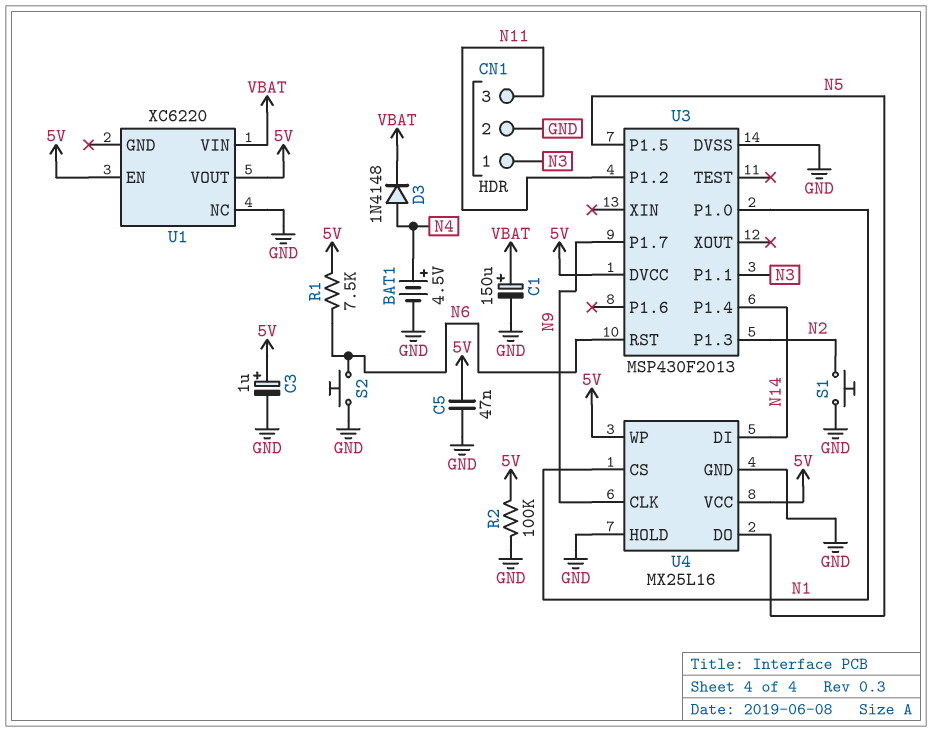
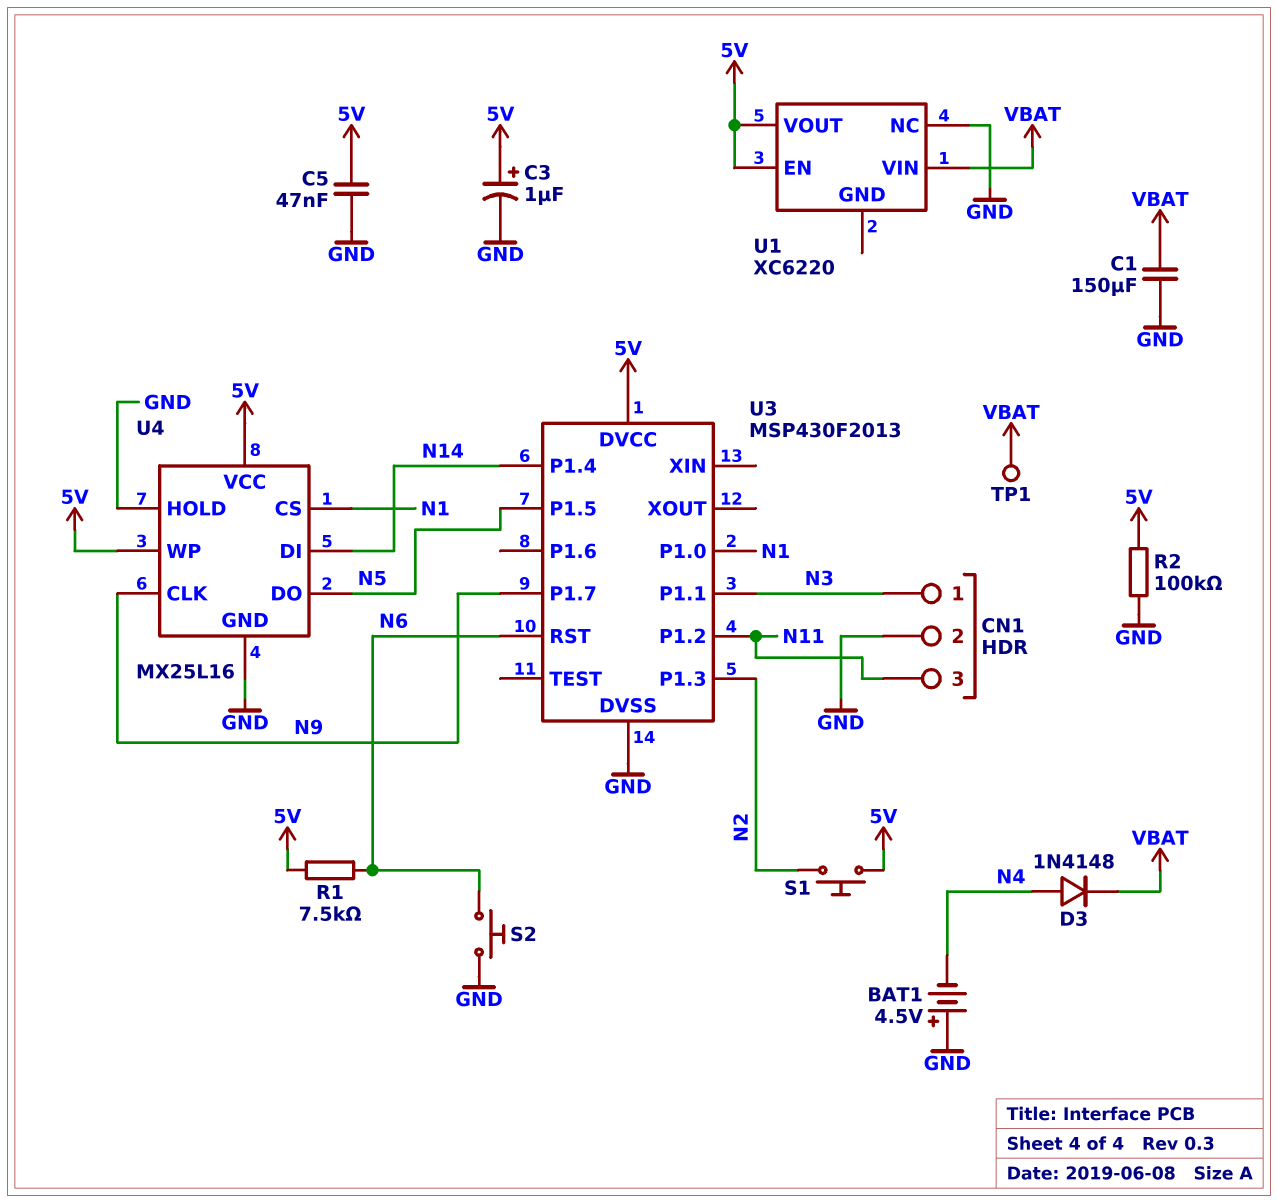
BAT1: 4.5V (plus N4, minus GND) -> 4.5V (plus GND, minus N4)
C1: 150uF (plus VBAT, minus GND) -> 150uF (GND, VBAT)
S1: button (GND, N2) -> button (5V, N2)
TP1: none -> test point (VBAT)

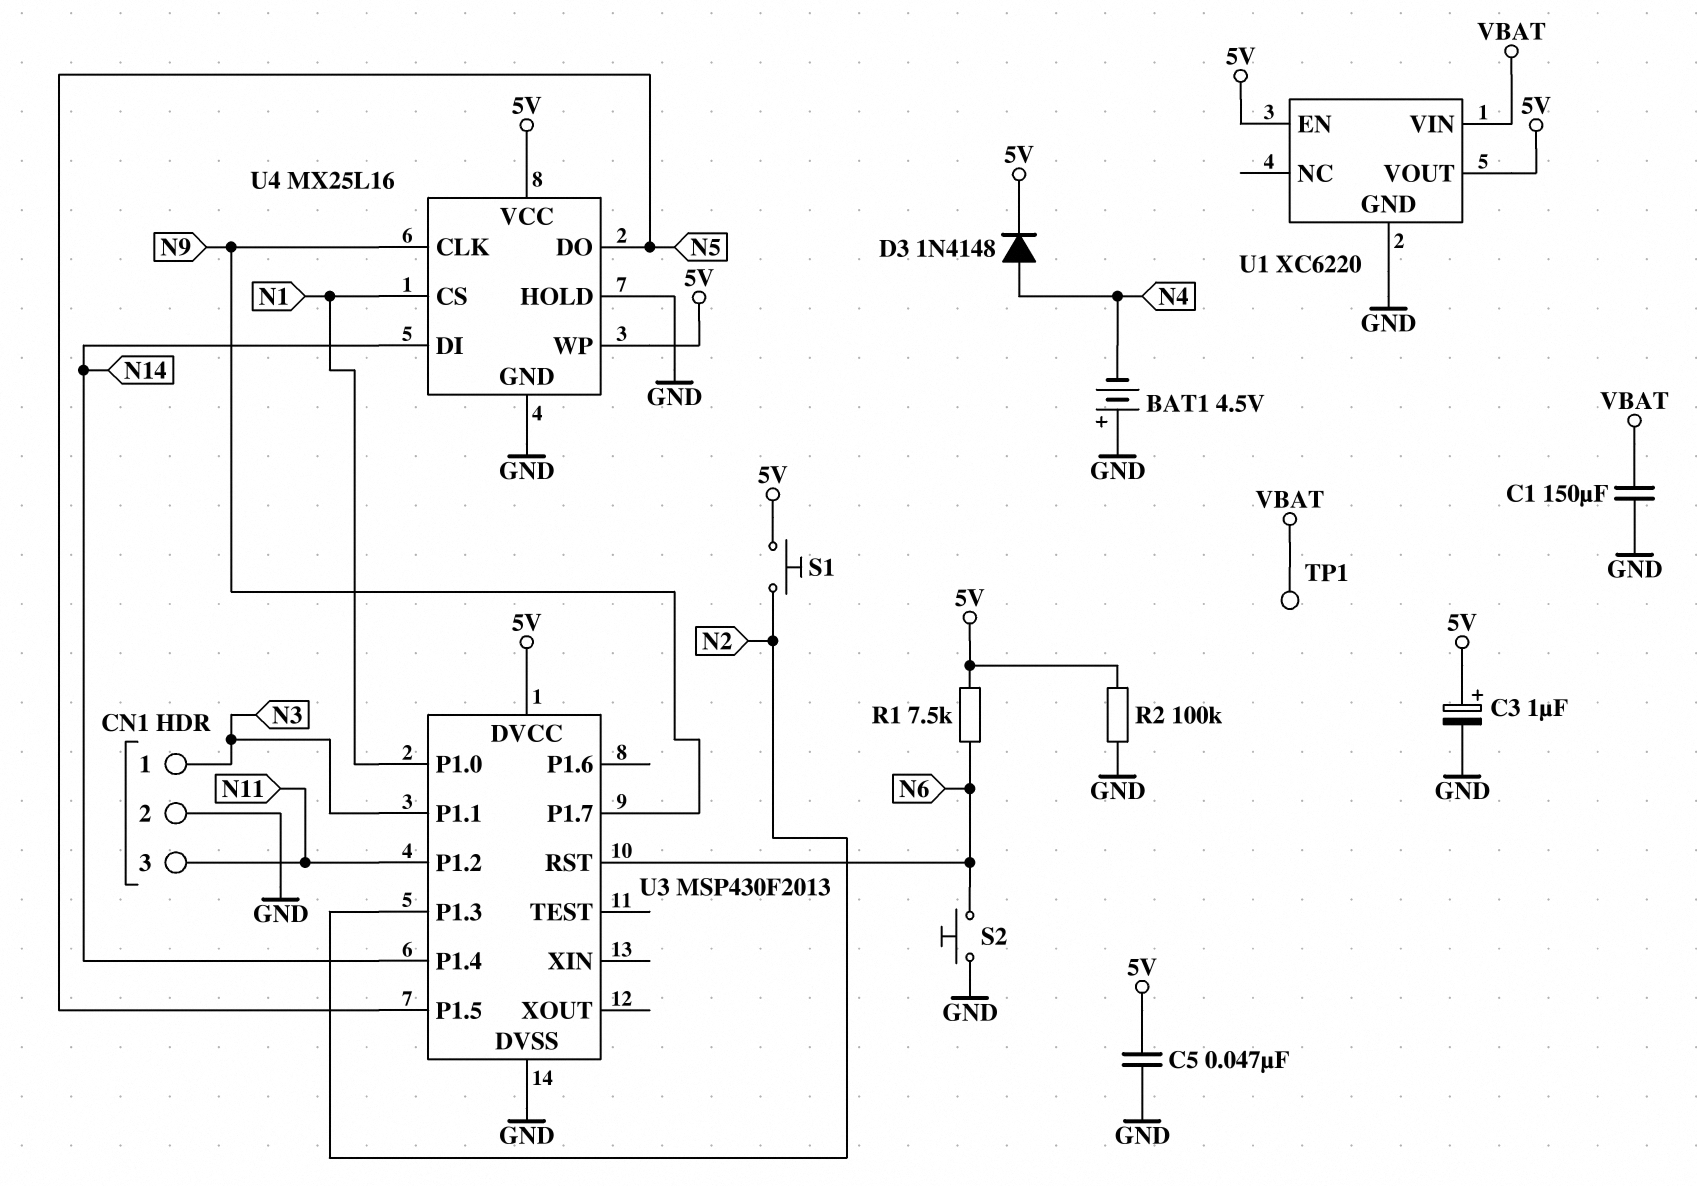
D3: diode 1N4148 (A N4, K VBAT) -> diode 1N4148 (A N4, K 5V)
U1 pin GND: none -> GND
U1 pin NC: GND -> none

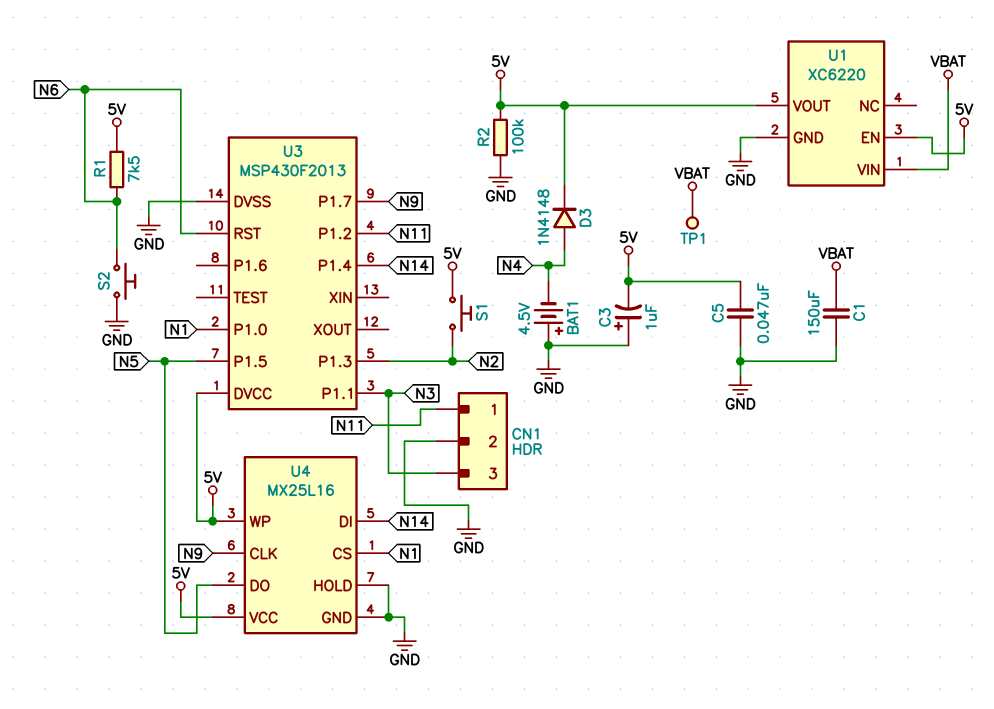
C3: 1uF (plus 5V, minus GND) -> 1uF (plus GND, minus 5V)
CN1 pin 1: N3 -> N11
CN1 pin 3: N11 -> N3

